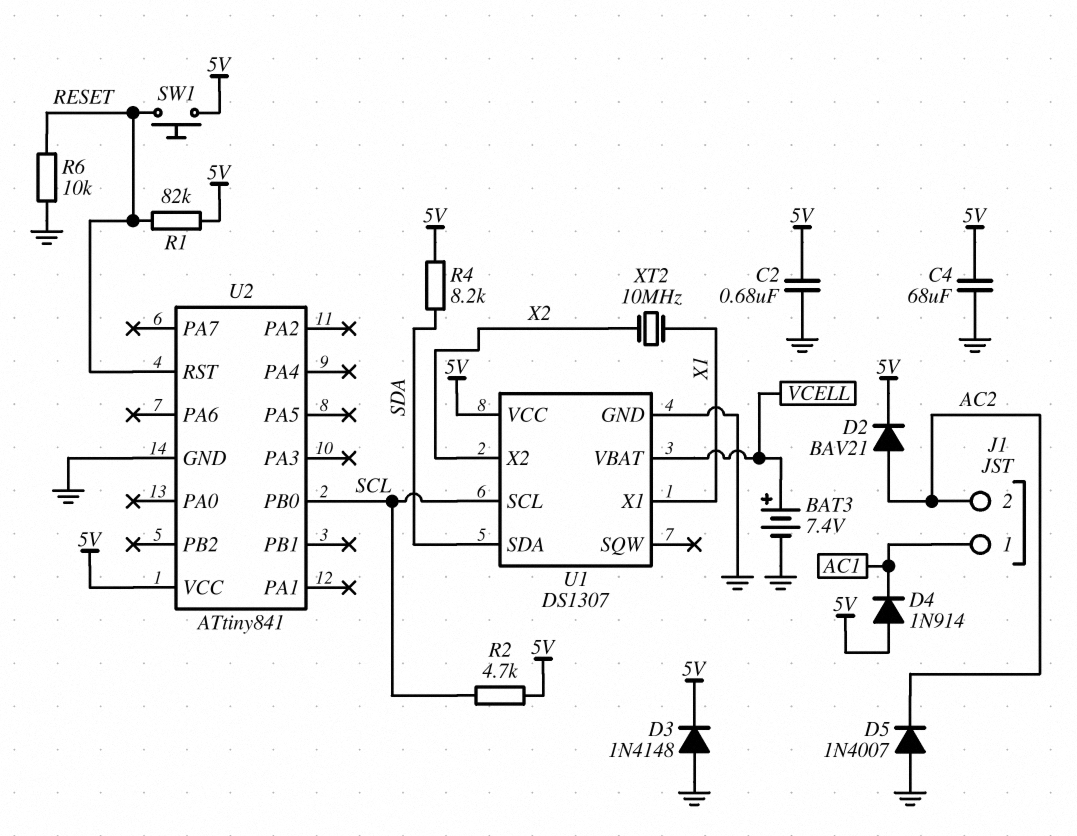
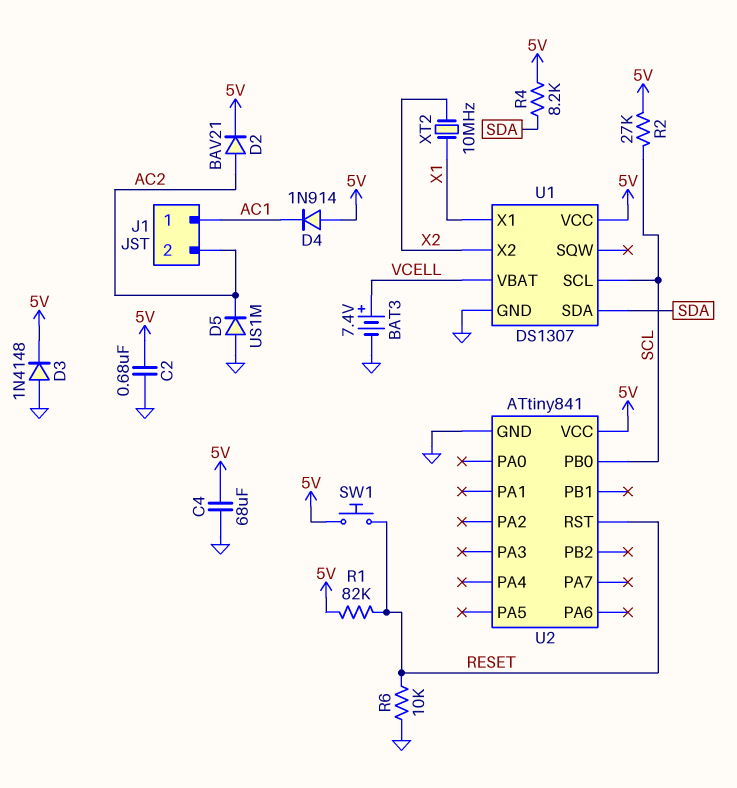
D5: diode 1N4007 (A GND, K AC2) -> diode US1M (A GND, K AC2)
R2: 4.7k (5V, SCL) -> 27k (5V, SCL)

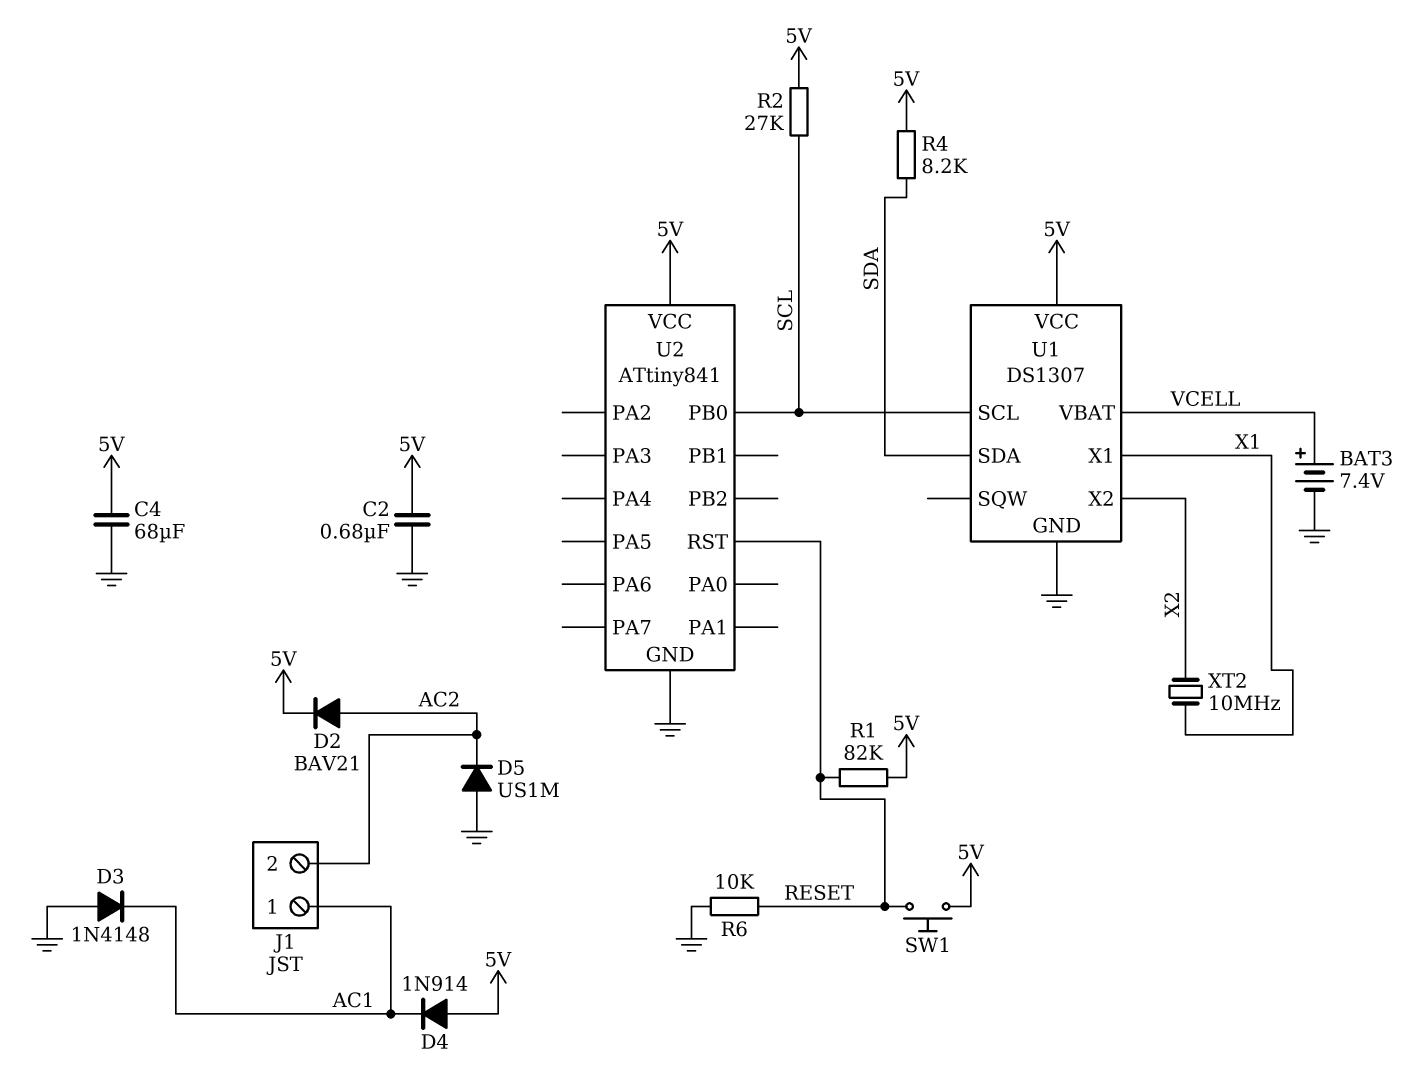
D3: diode 1N4148 (A GND, K 5V) -> diode 1N4148 (A GND, K AC1)

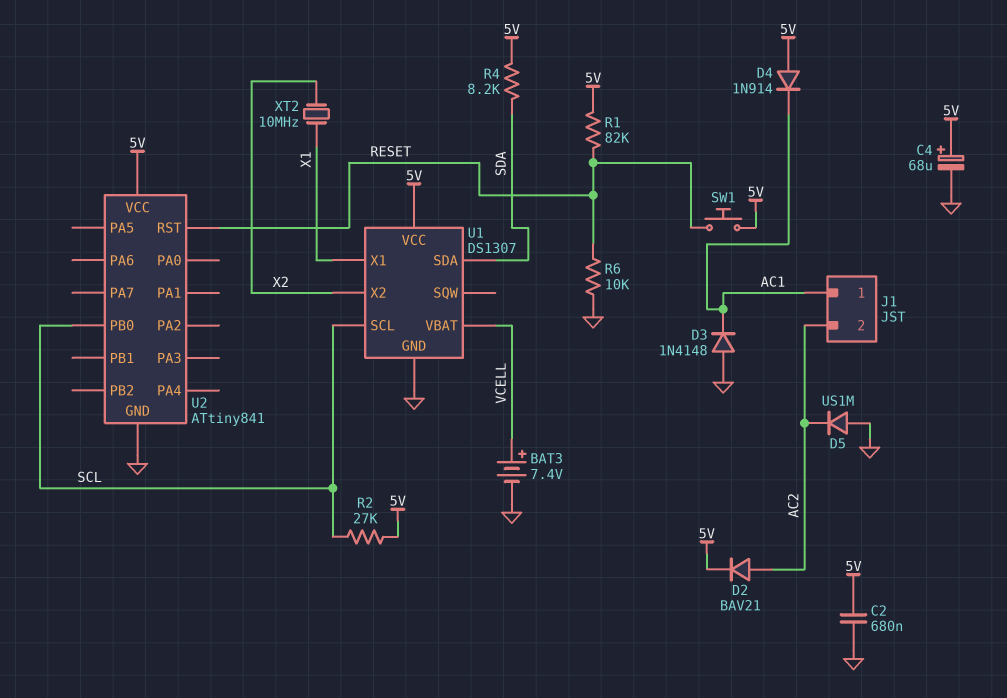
C4: 68uF (5V, GND) -> 68uF (plus 5V, minus GND)

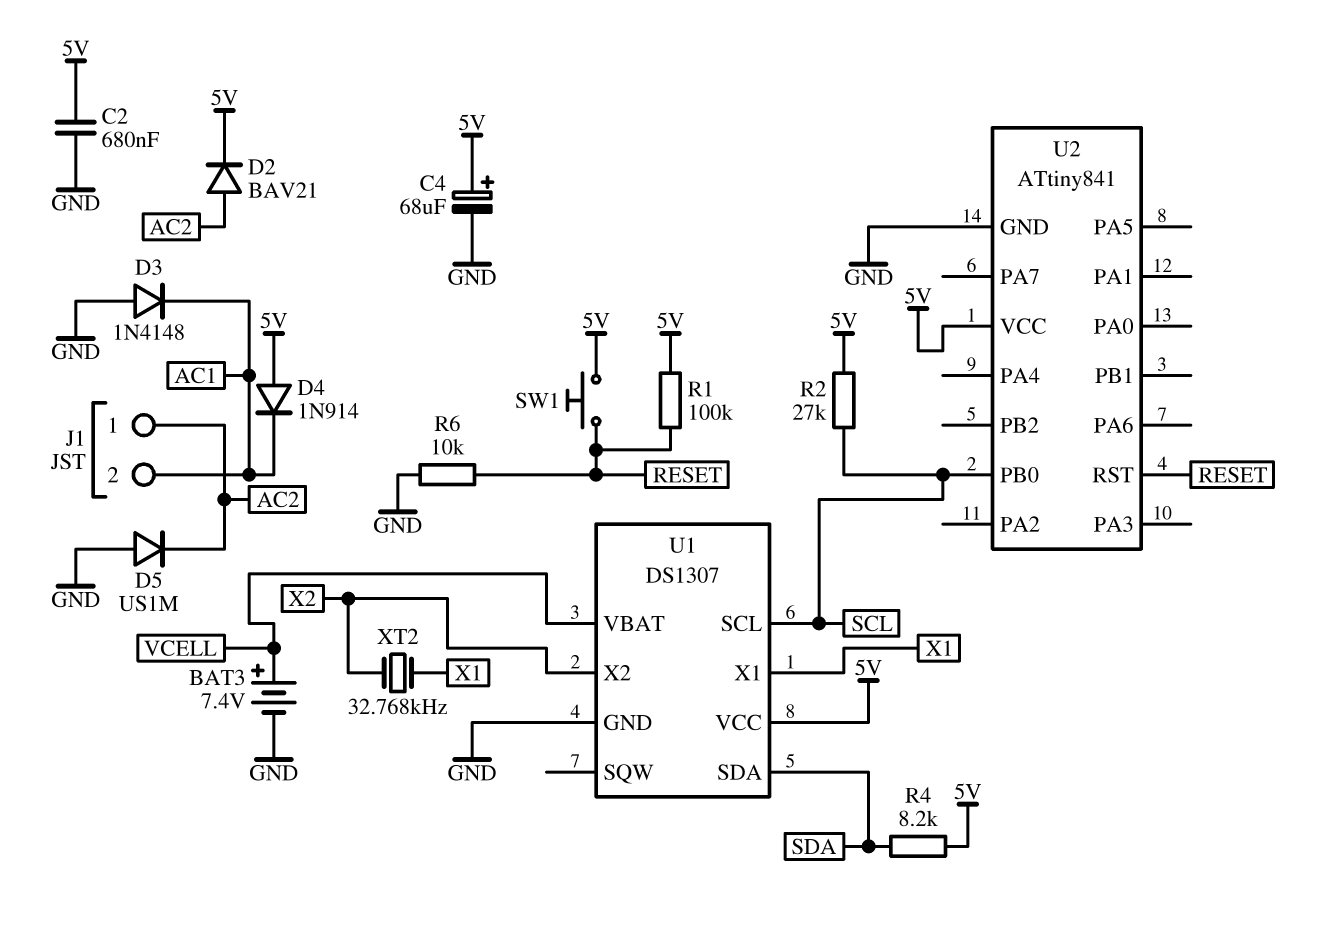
J1 pin 1: AC1 -> AC2
J1 pin 2: AC2 -> AC1
R1: 82k (5V, RESET) -> 100k (5V, RESET)
XT2: 10MHz (X1, X2) -> 32.768kHz (X1, X2)

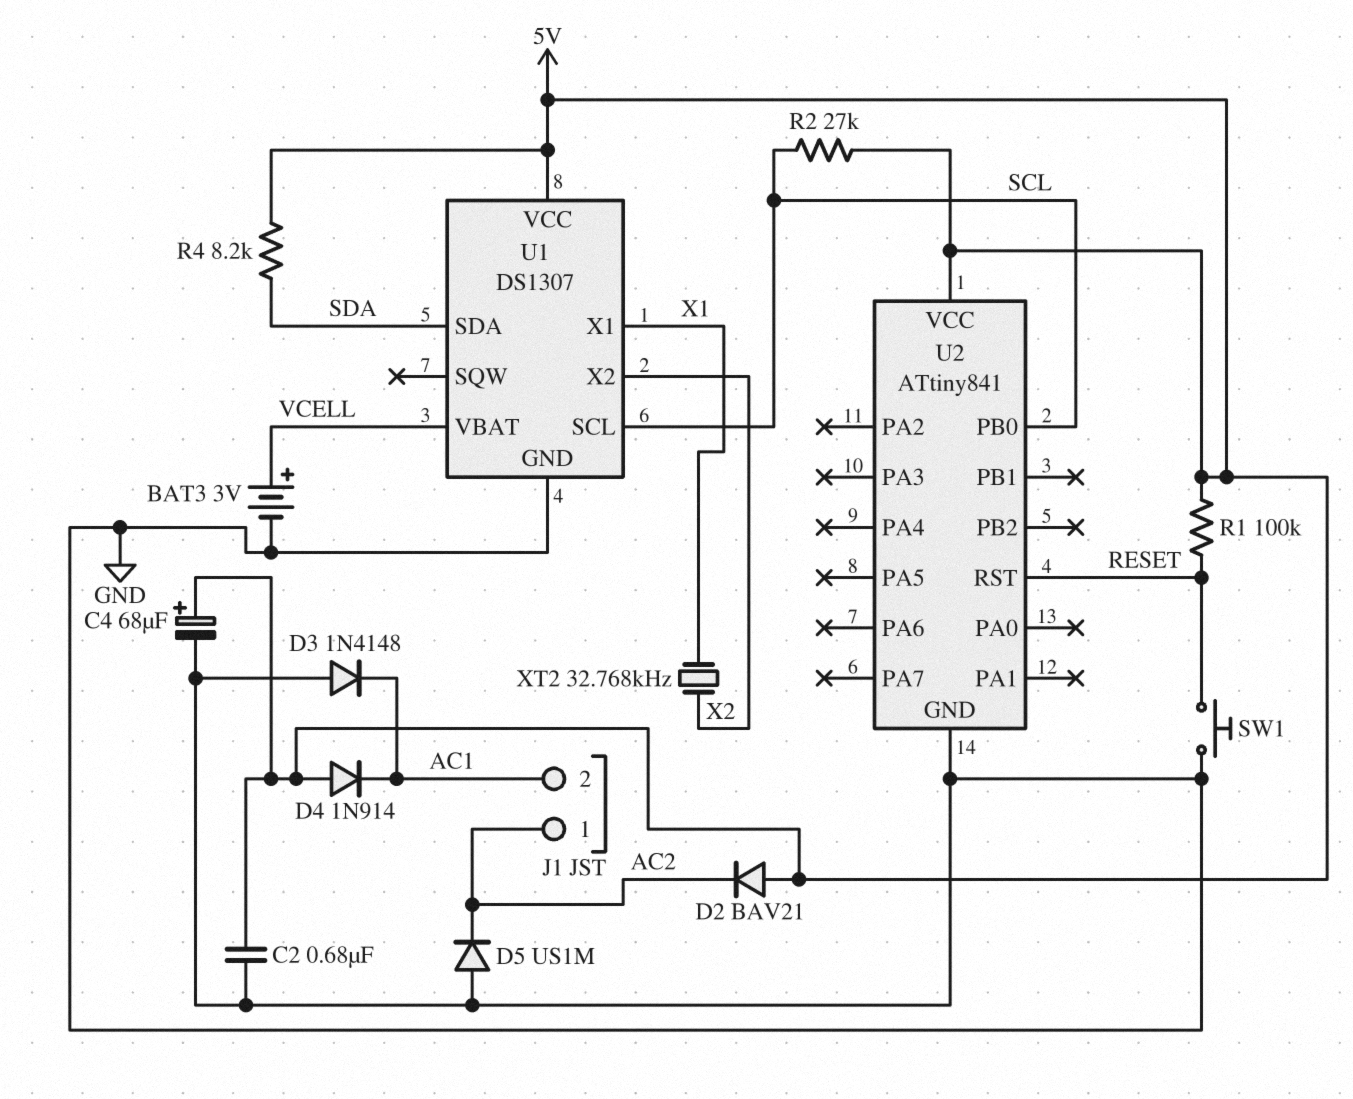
BAT3: 7.4V (plus VCELL, minus GND) -> 3V (plus VCELL, minus GND)
D2: diode BAV21 (A AC2, K 5V) -> diode BAV21 (A 5V, K AC2)
R6: 10k (GND, RESET) -> none
SW1: button (5V, RESET) -> button (GND, RESET)

